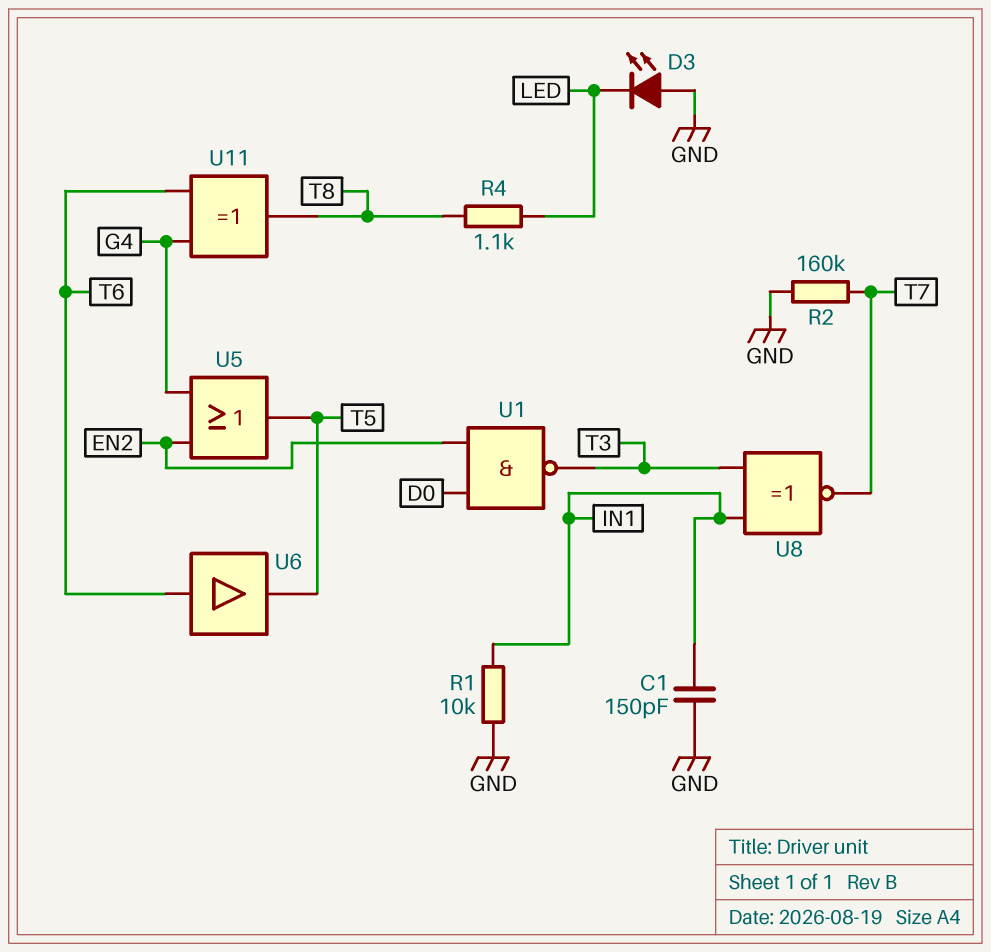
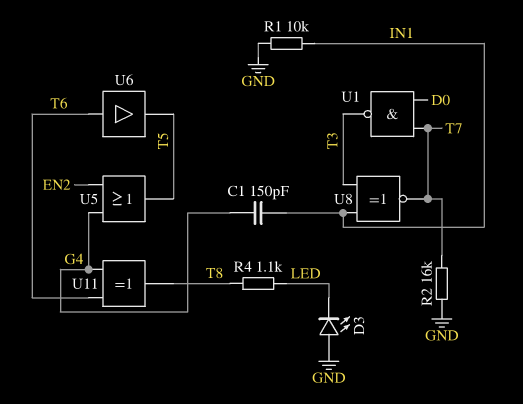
C1: 150pF (GND, IN1) -> 150pF (G4, IN1)
R2: 160k (GND, T7) -> 16k (GND, T7)
U1: NAND (in D0, in EN2, out T3) -> NAND (in D0, in T7, out T3)

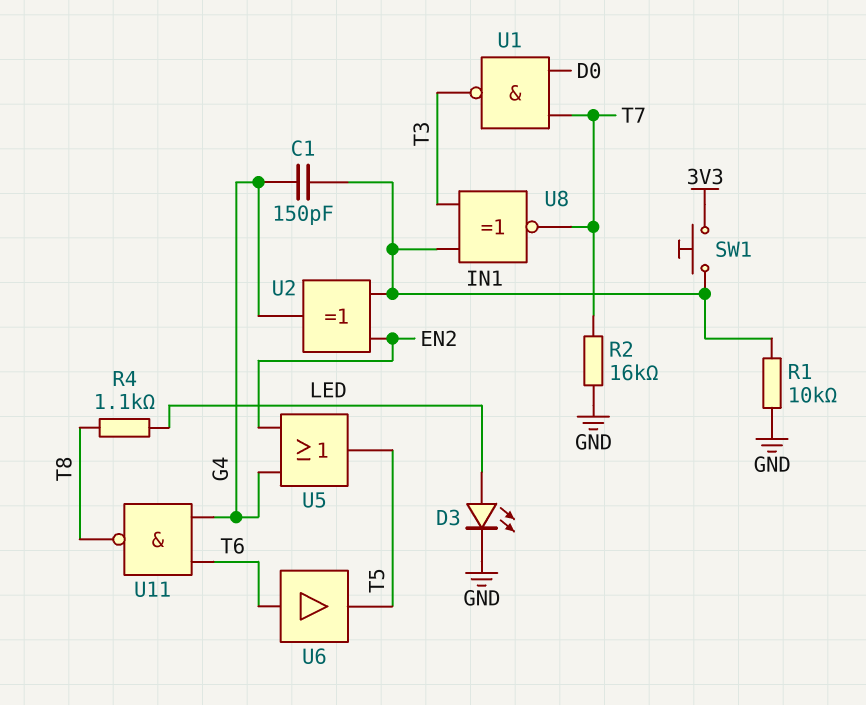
D3: LED (A GND, K LED) -> LED (A LED, K GND)
SW1: none -> button (3V3, IN1)
U2: none -> XOR (in EN2, in IN1, out G4)
U11: XOR (in G4, in T6, out T8) -> NAND (in G4, in T6, out T8)

